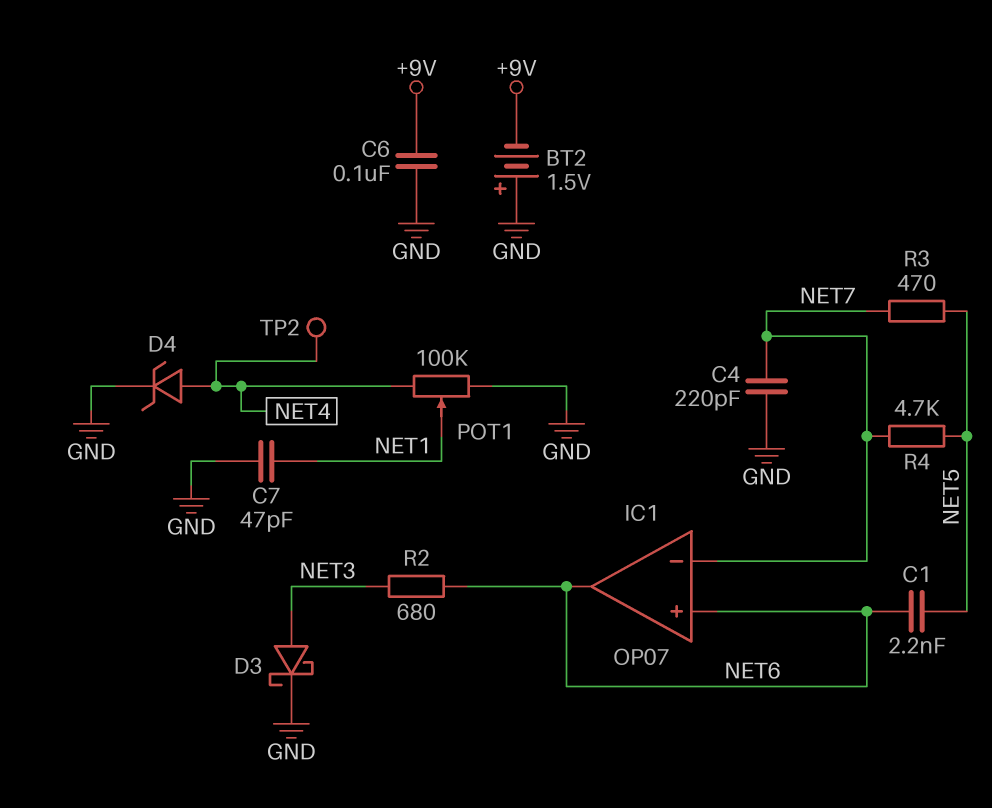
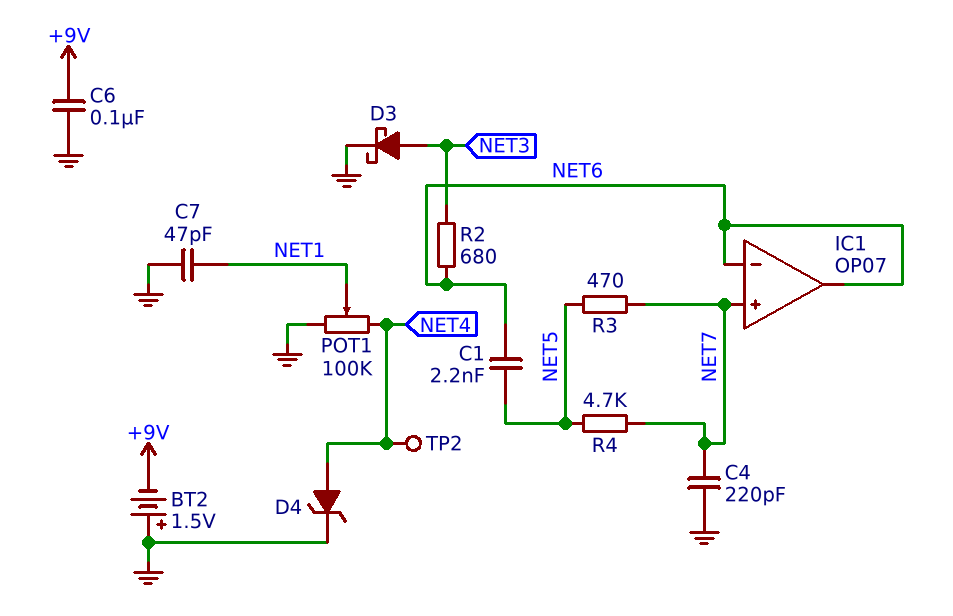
IC1 pin in+: NET6 -> NET7
IC1 pin in-: NET7 -> NET6

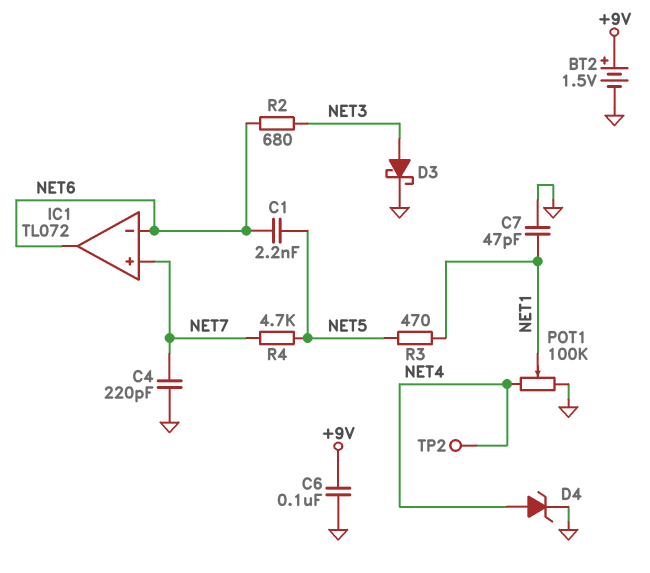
BT2: 1.5V (plus GND, minus +9V) -> 1.5V (plus +9V, minus GND)
IC1: OP07 -> TL072
R3: 470 (NET5, NET7) -> 470 (NET1, NET5)

